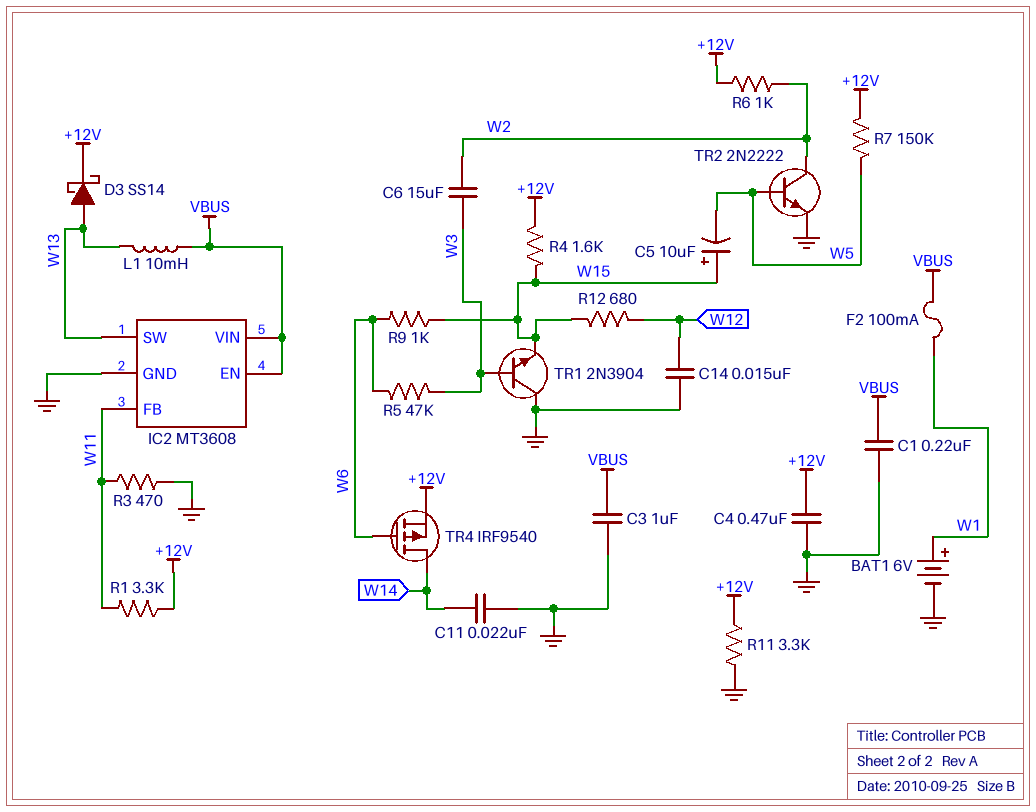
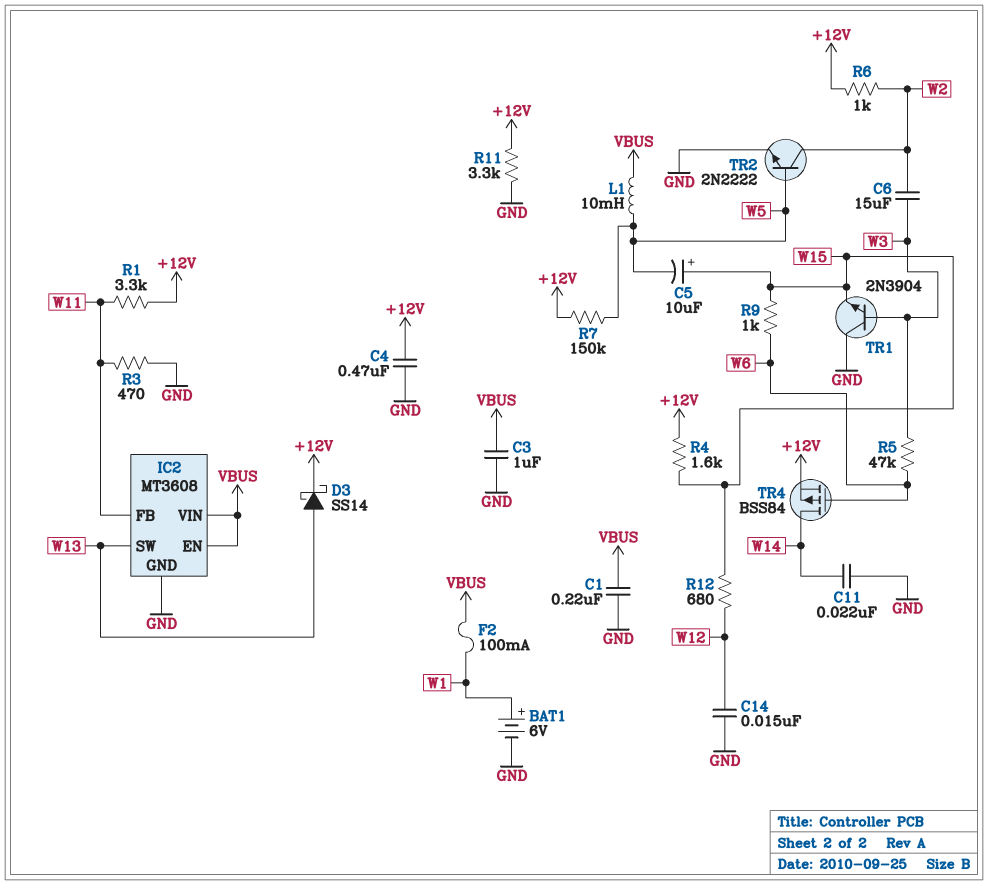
L1: 10mH (VBUS, W13) -> 10mH (VBUS, W5)
TR4: PMOS IRF9540 (G W6, D W14, S +12V) -> PMOS BSS84 (G W6, D W14, S +12V)

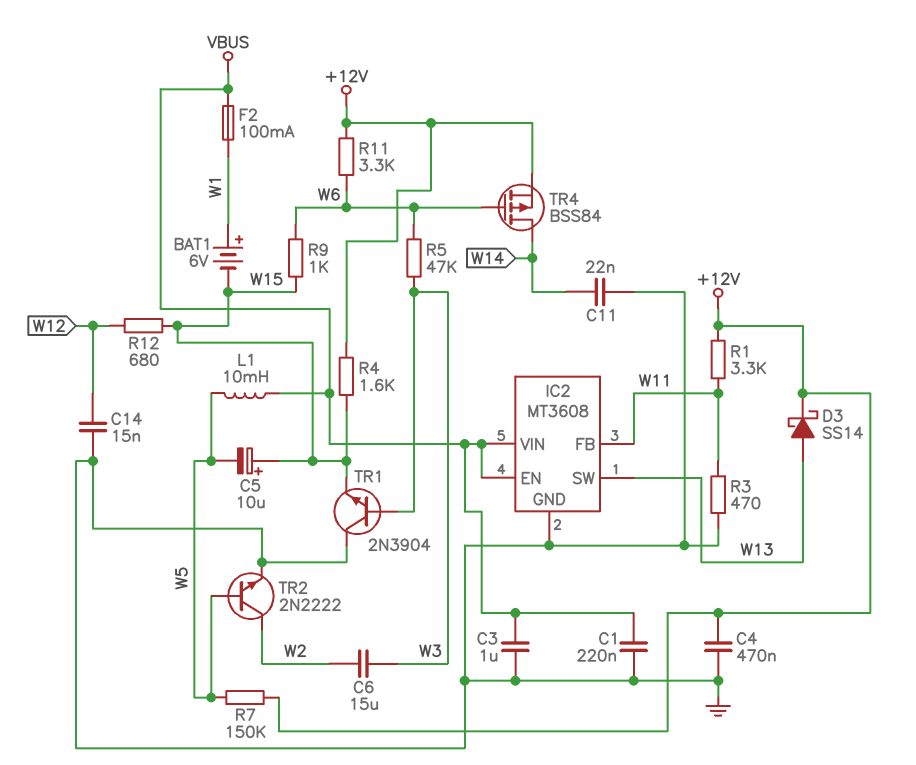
BAT1: 6V (plus W1, minus GND) -> 6V (plus W1, minus W15)
R6: 1k (+12V, W2) -> none
R11: 3.3k (+12V, GND) -> 3.3k (+12V, W6)

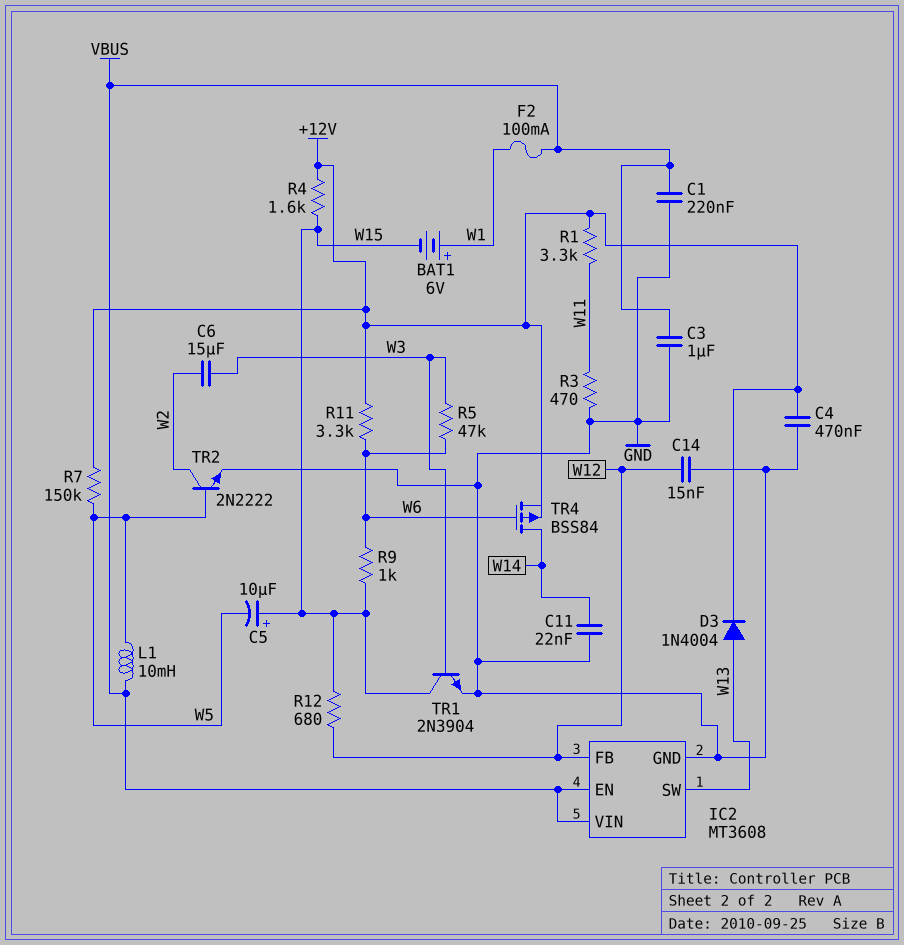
D3: schottky SS14 (A W13, K +12V) -> diode 1N4004 (A W13, K +12V)
IC2 pin FB: W11 -> W12
TR1: NPN 2N3904 (B W3, C GND, E W15) -> NPN 2N3904 (B W3, C W15, E GND)

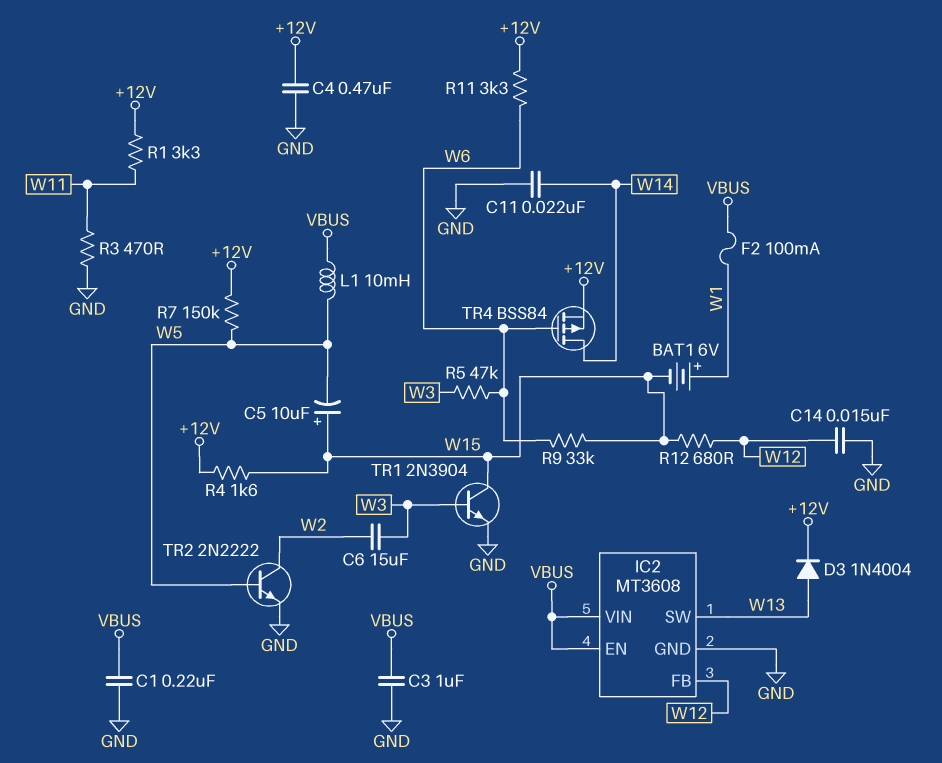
R9: 1k (W6, W15) -> 33k (W6, W15)

